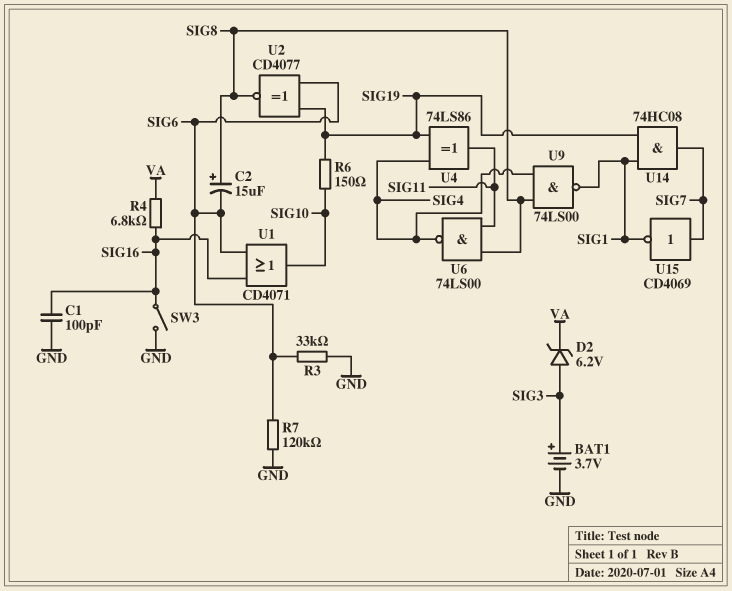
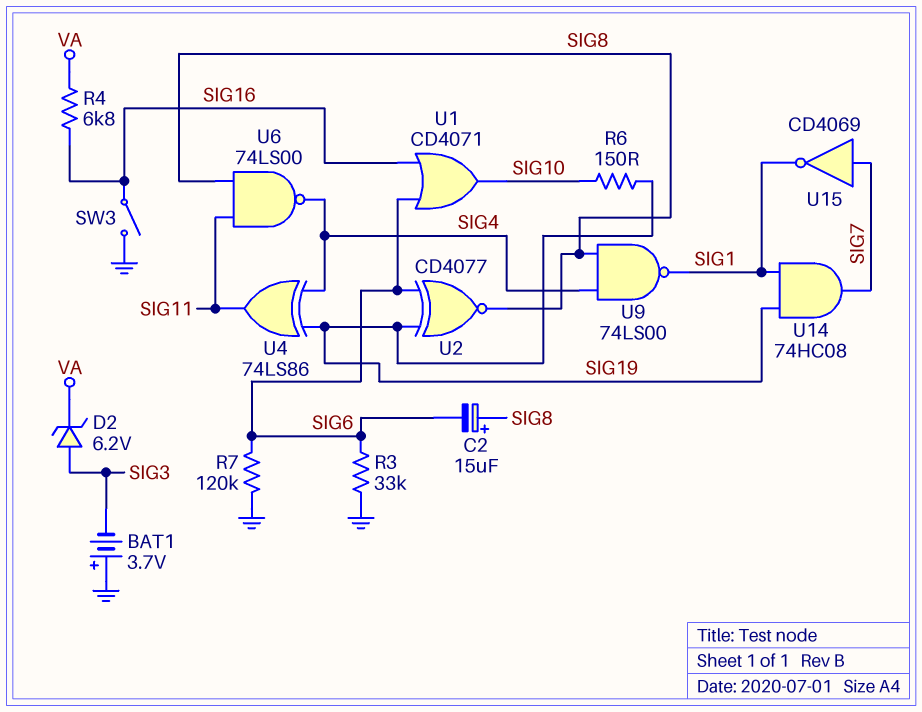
BAT1: 3.7V (plus SIG3, minus GND) -> 3.7V (plus GND, minus SIG3)
C1: 100pF (GND, SIG16) -> none

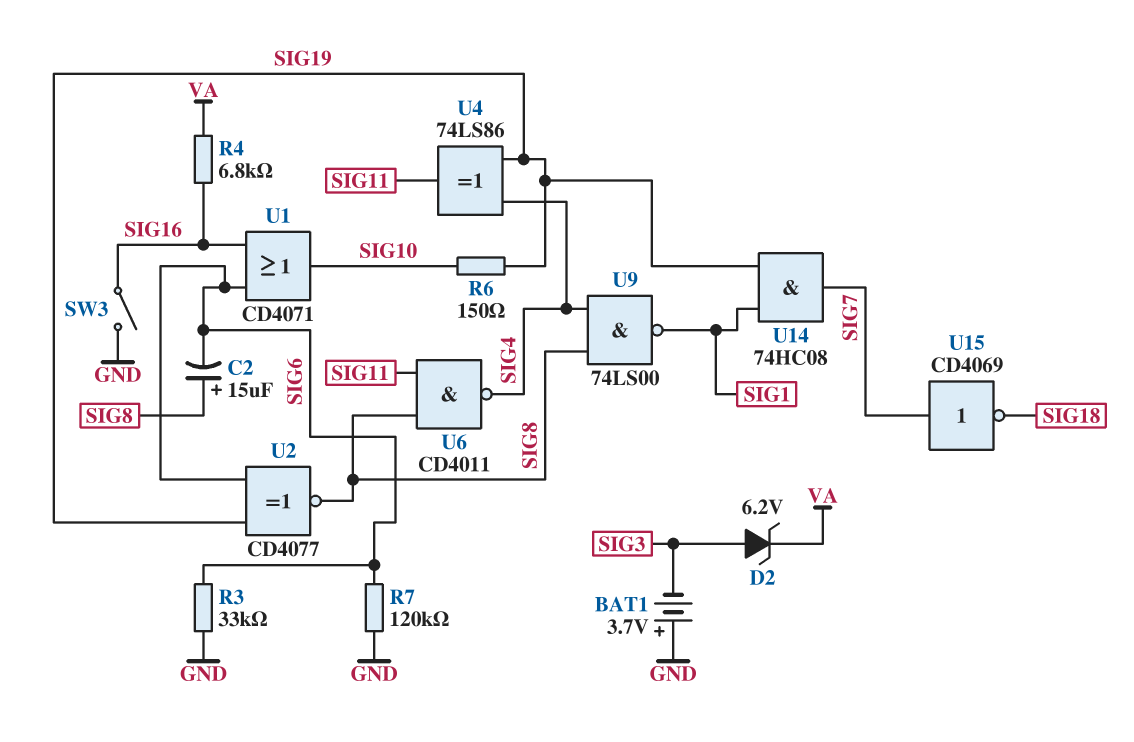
U6: NAND 74LS00 (in SIG8, in SIG11, out SIG4) -> NAND CD4011 (in SIG8, in SIG11, out SIG4)
U15: NOT CD4069 (in SIG7, out SIG1) -> NOT CD4069 (in SIG7, out SIG18)

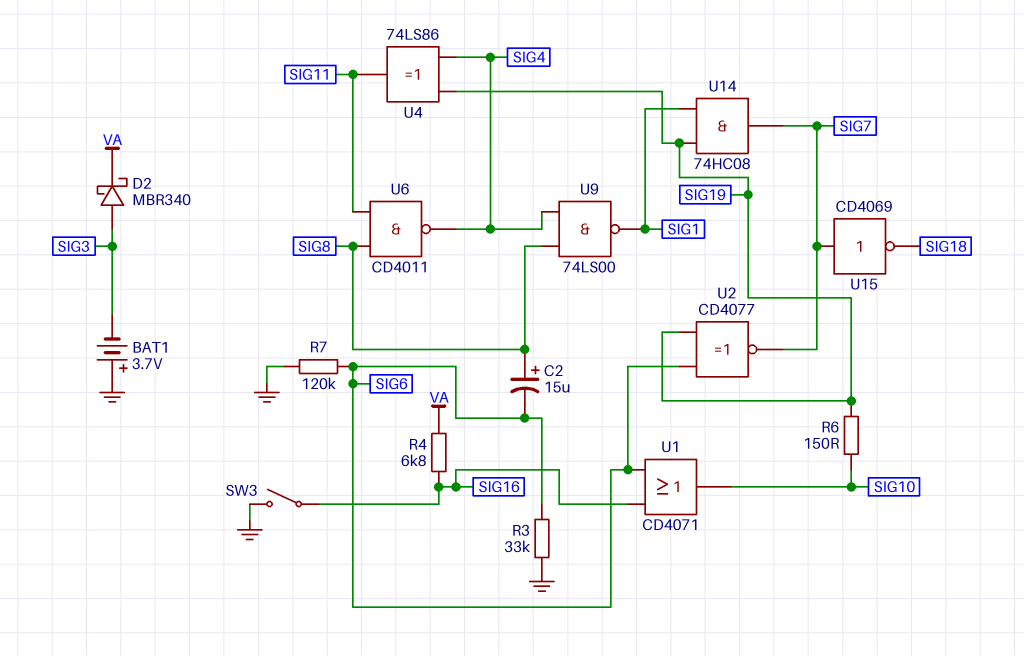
D2: zener 6.2V (A SIG3, K VA) -> schottky MBR340 (A SIG3, K VA)
U2: XNOR CD4077 (in SIG6, in SIG19, out SIG8) -> XNOR CD4077 (in SIG6, in SIG19, out SIG7)

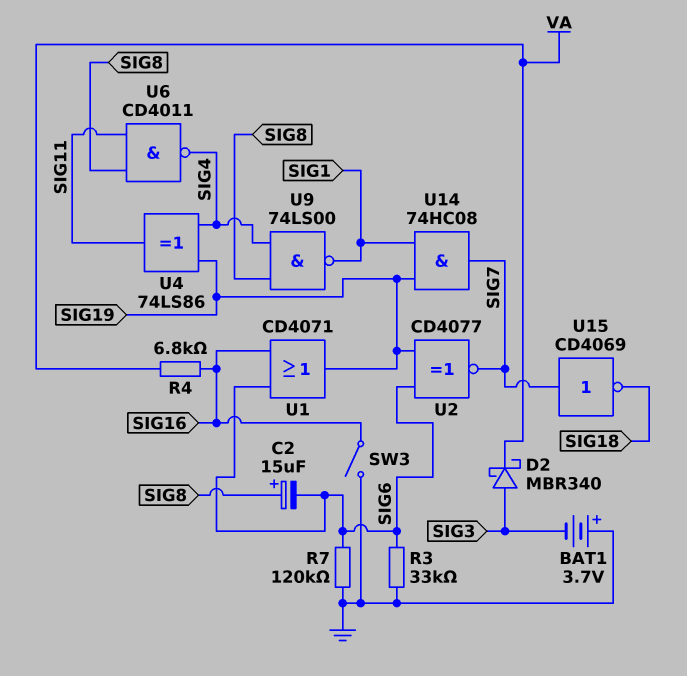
R6: 150 (SIG10, SIG19) -> none
U1: OR CD4071 (in SIG6, in SIG16, out SIG10) -> OR CD4071 (in SIG6, in SIG16, out SIG19)

